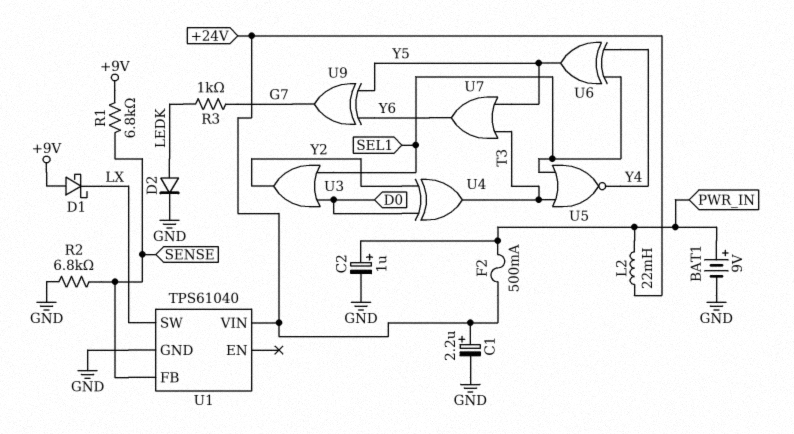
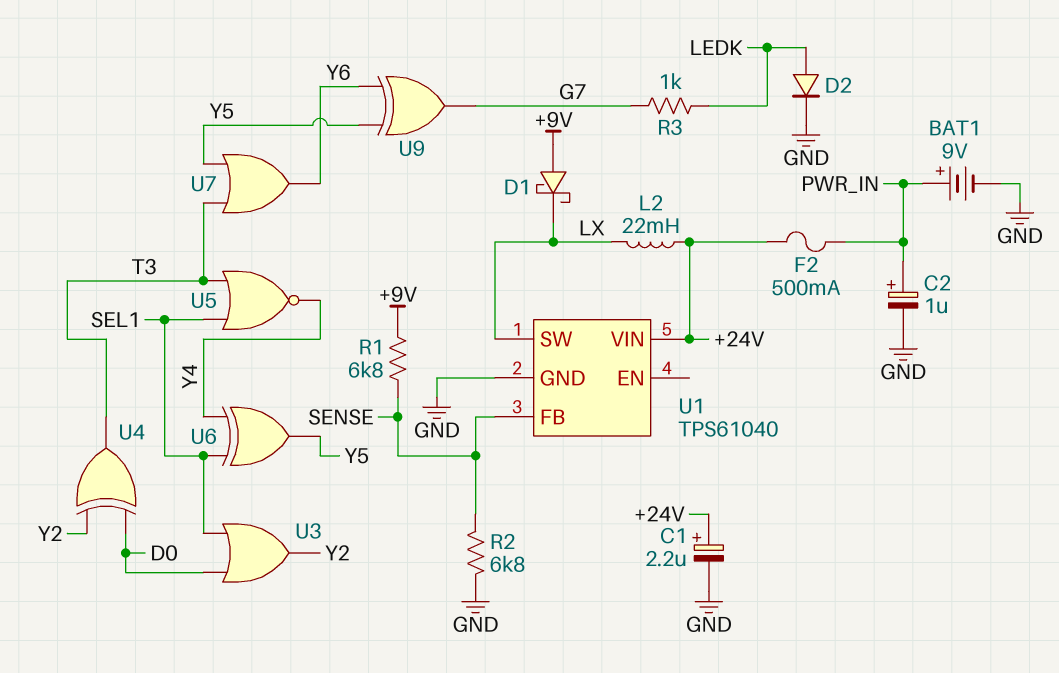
L2: 22mH (+24V, PWR_IN) -> 22mH (+24V, LX)

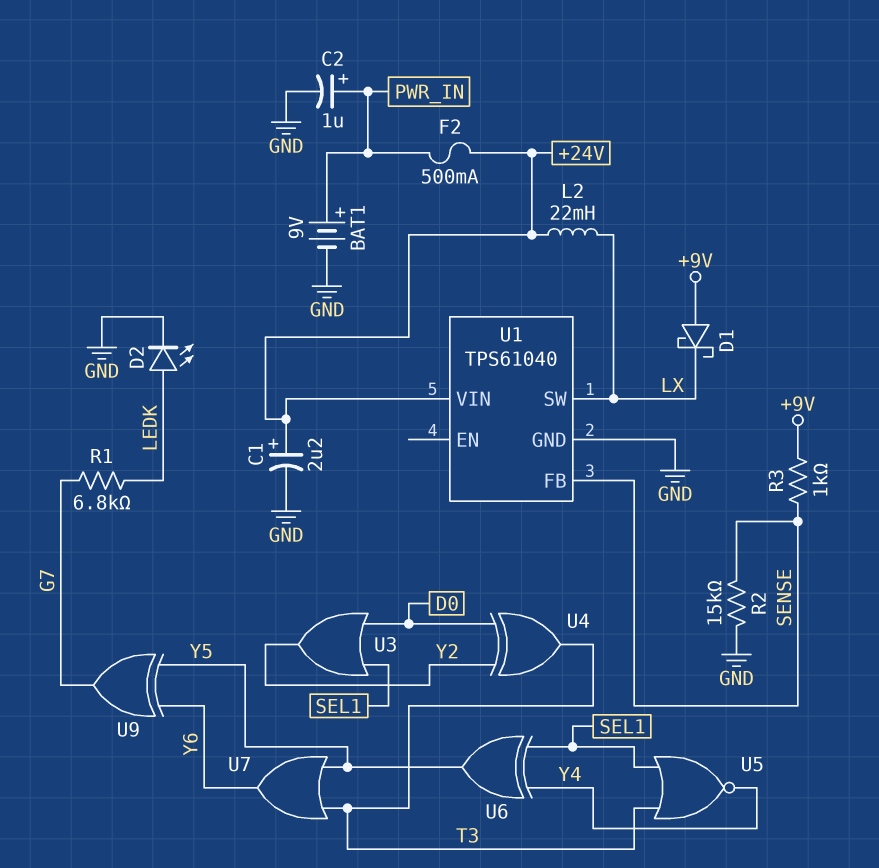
D2: diode (A LEDK, K GND) -> LED (A LEDK, K GND)
R1: 6.8k (+9V, SENSE) -> 6.8k (G7, LEDK)
R2: 6.8k (GND, SENSE) -> 15k (GND, SENSE)
R3: 1k (G7, LEDK) -> 1k (+9V, SENSE)

